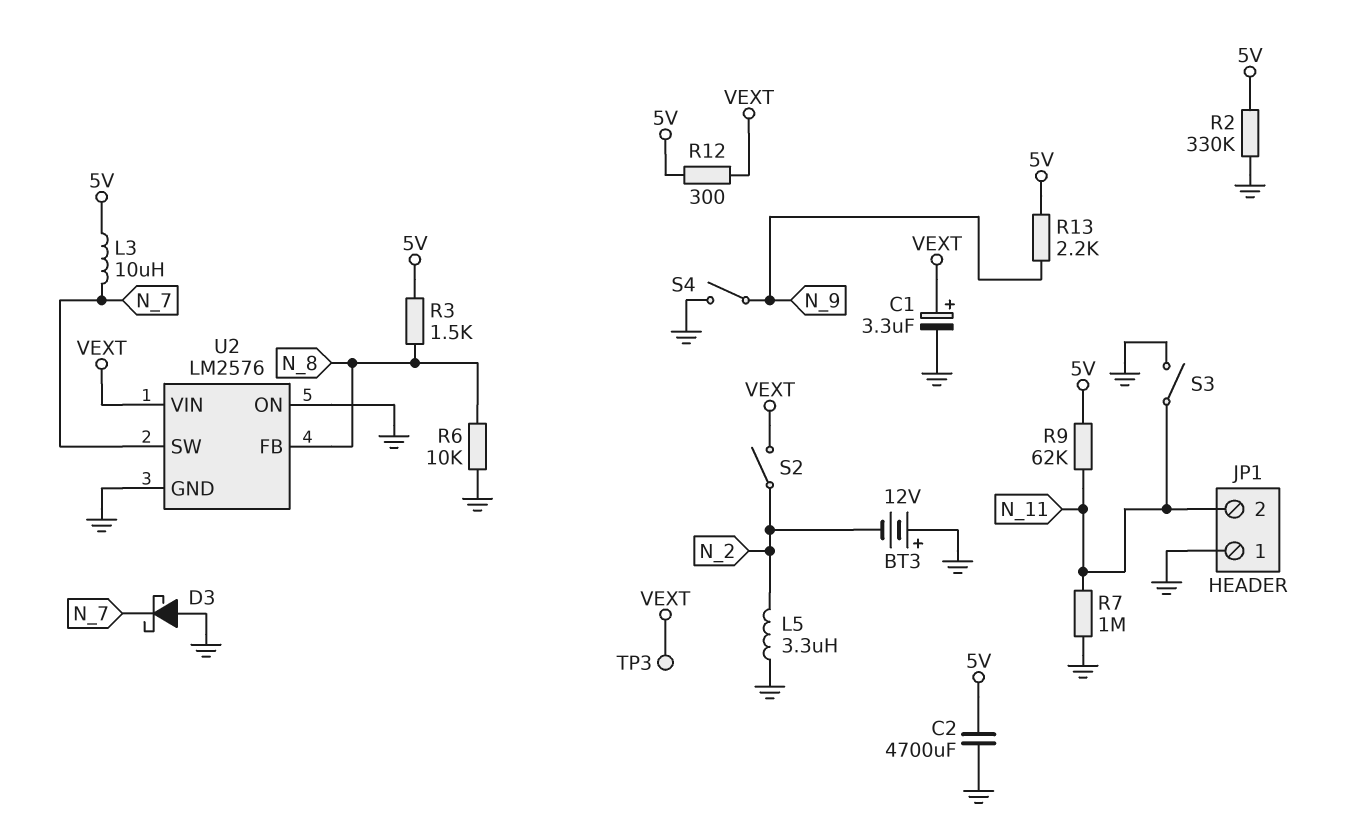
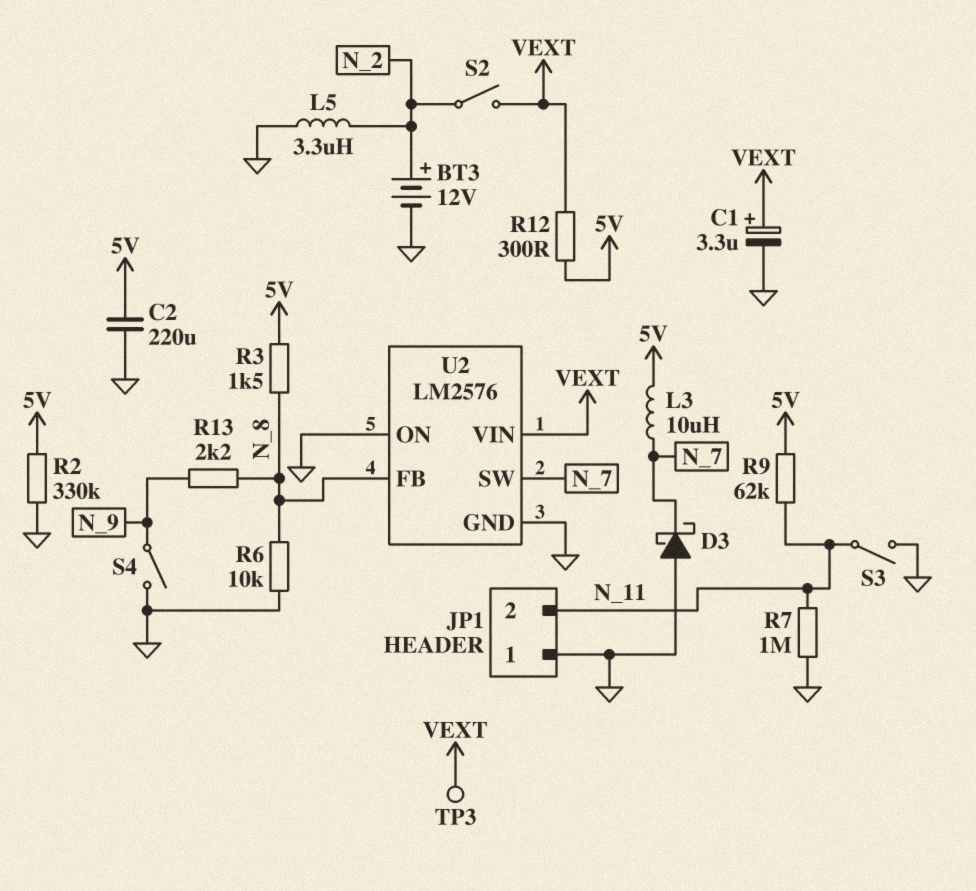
BT3: 12V (plus GND, minus N_2) -> 12V (plus N_2, minus GND)
C2: 4700uF (5V, GND) -> 220uF (5V, GND)
R13: 2.2k (5V, N_9) -> 2.2k (N_8, N_9)

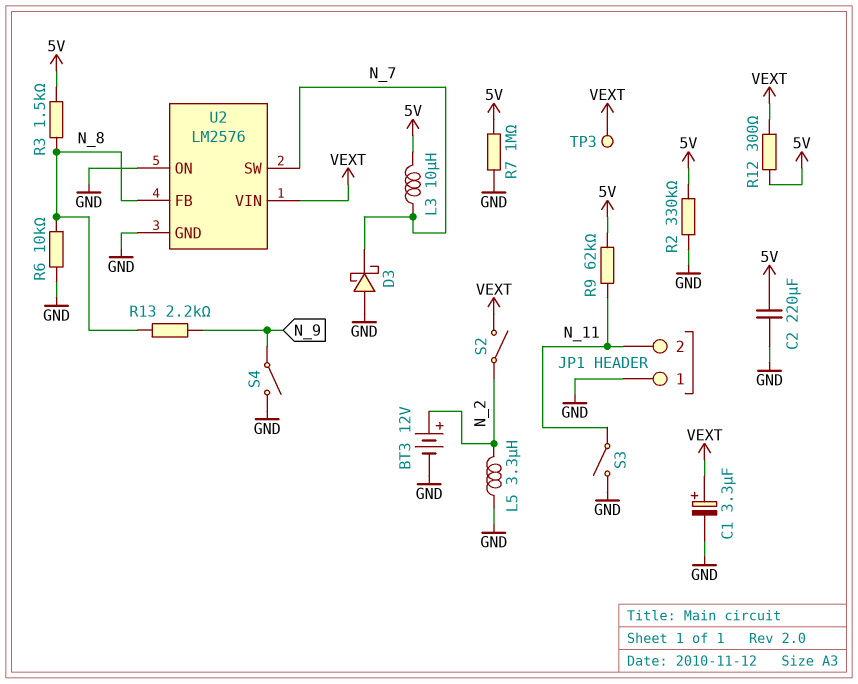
R7: 1M (GND, N_11) -> 1M (5V, GND)

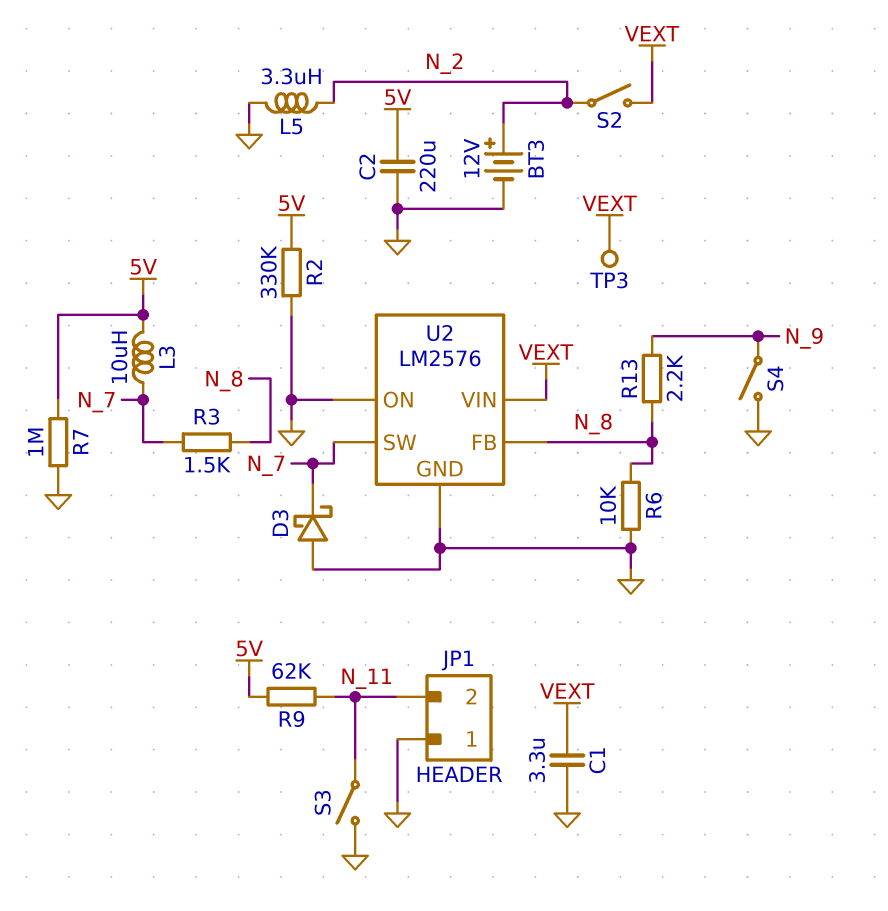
C1: 3.3uF (plus VEXT, minus GND) -> 3.3uF (GND, VEXT)
R3: 1.5k (5V, N_8) -> 1.5k (N_7, N_8)
R12: 300 (5V, VEXT) -> none

